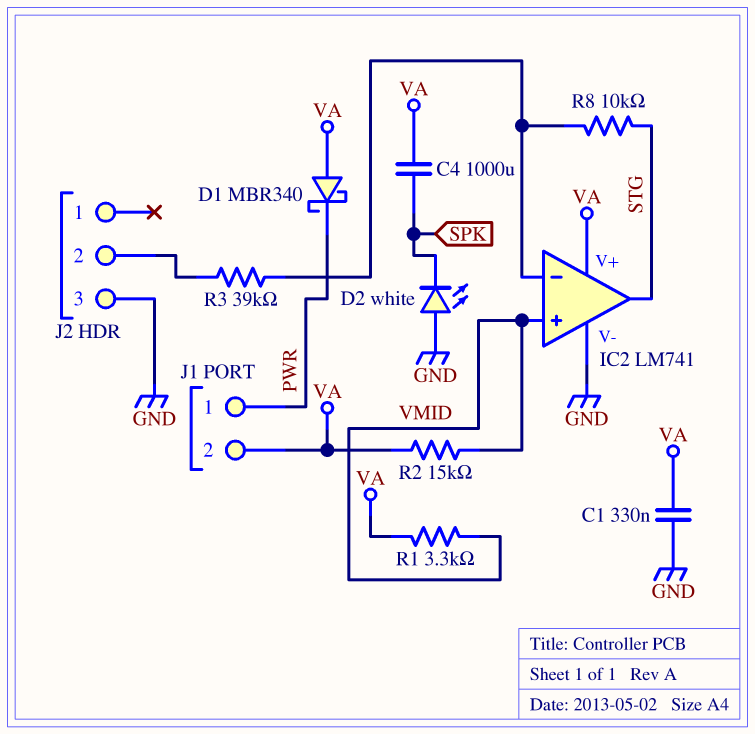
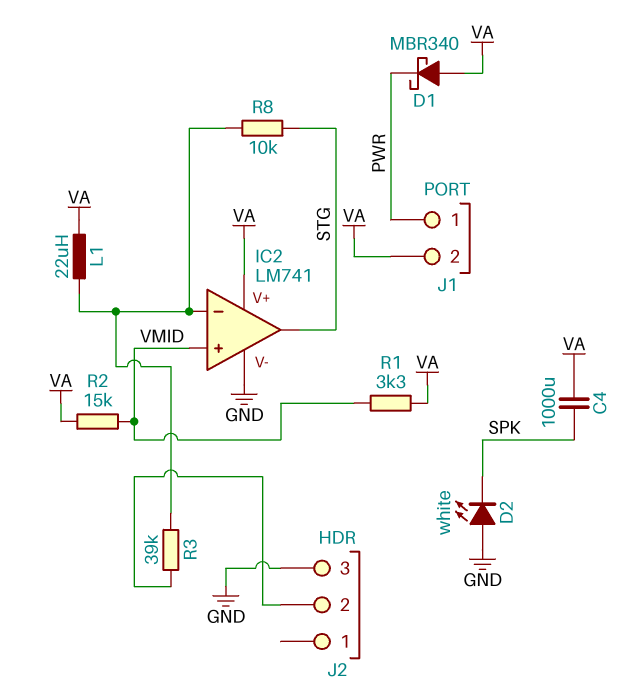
C1: 330nF (GND, VA) -> none
L1: none -> 22uH (IC2/in-, VA)

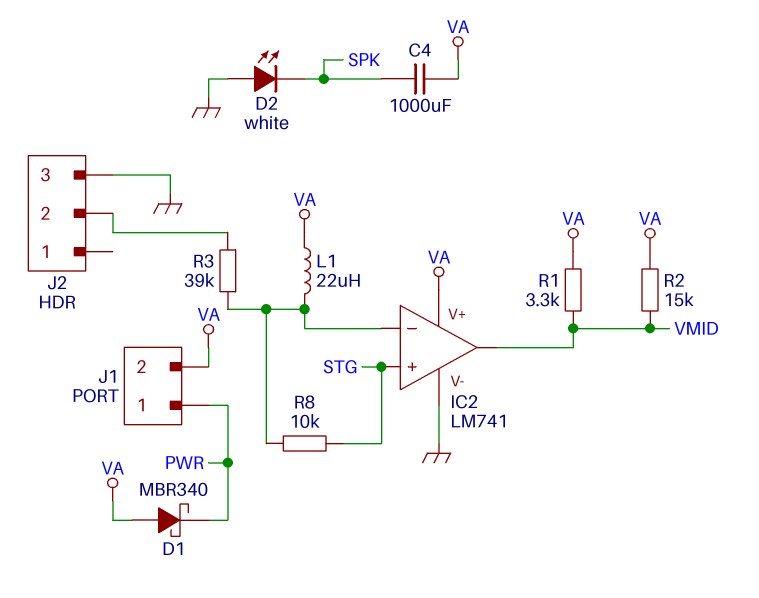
IC2 pin in+: VMID -> STG
IC2 pin out: STG -> VMID

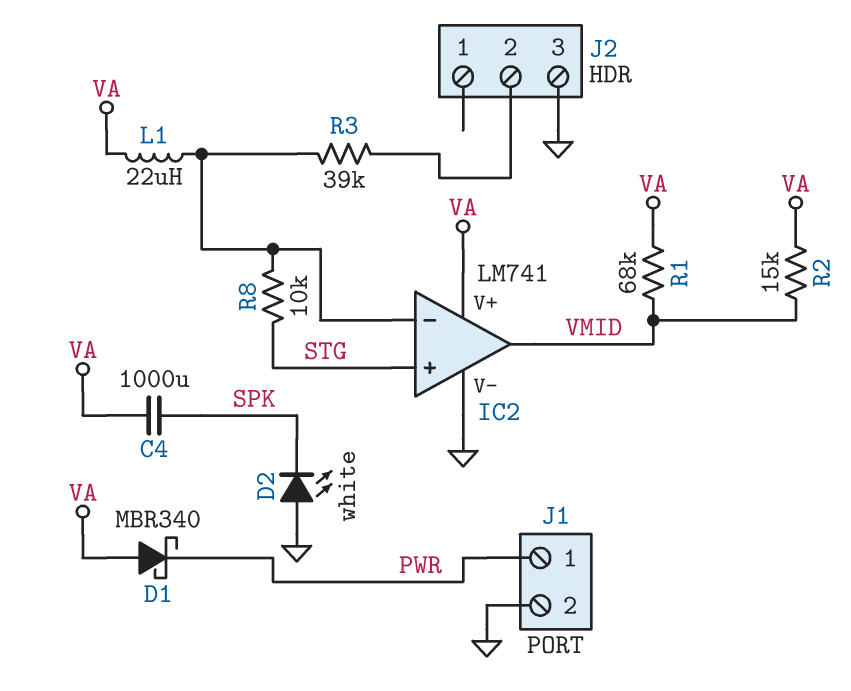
J1 pin 2: VA -> GND
R1: 3.3k (VA, VMID) -> 68k (VA, VMID)

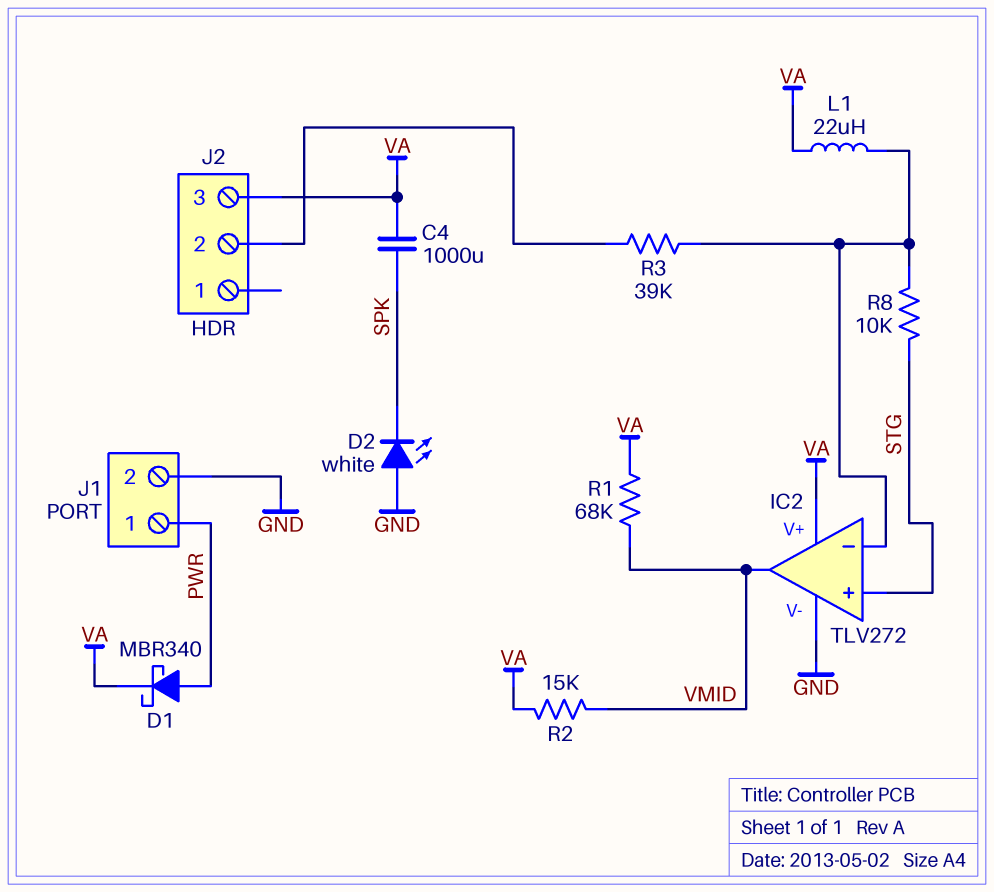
D1: schottky MBR340 (A VA, K PWR) -> schottky MBR340 (A PWR, K VA)
IC2: LM741 -> TLV272
J2 pin 3: GND -> VA

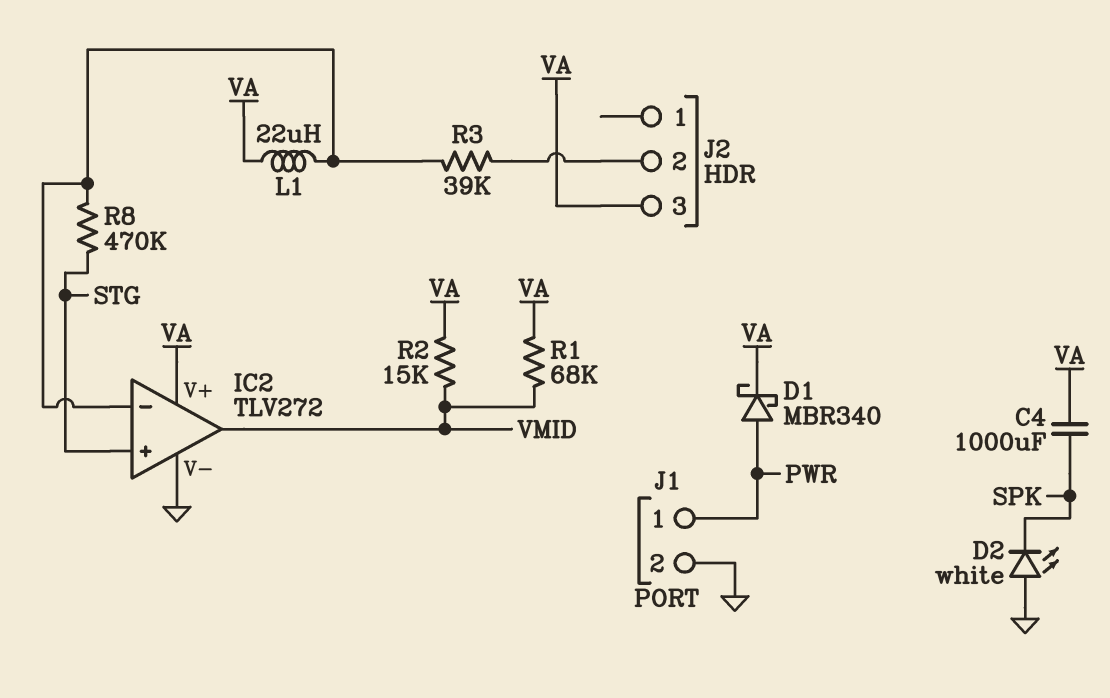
R8: 10k (IC2/in-, STG) -> 470k (IC2/in-, STG)

